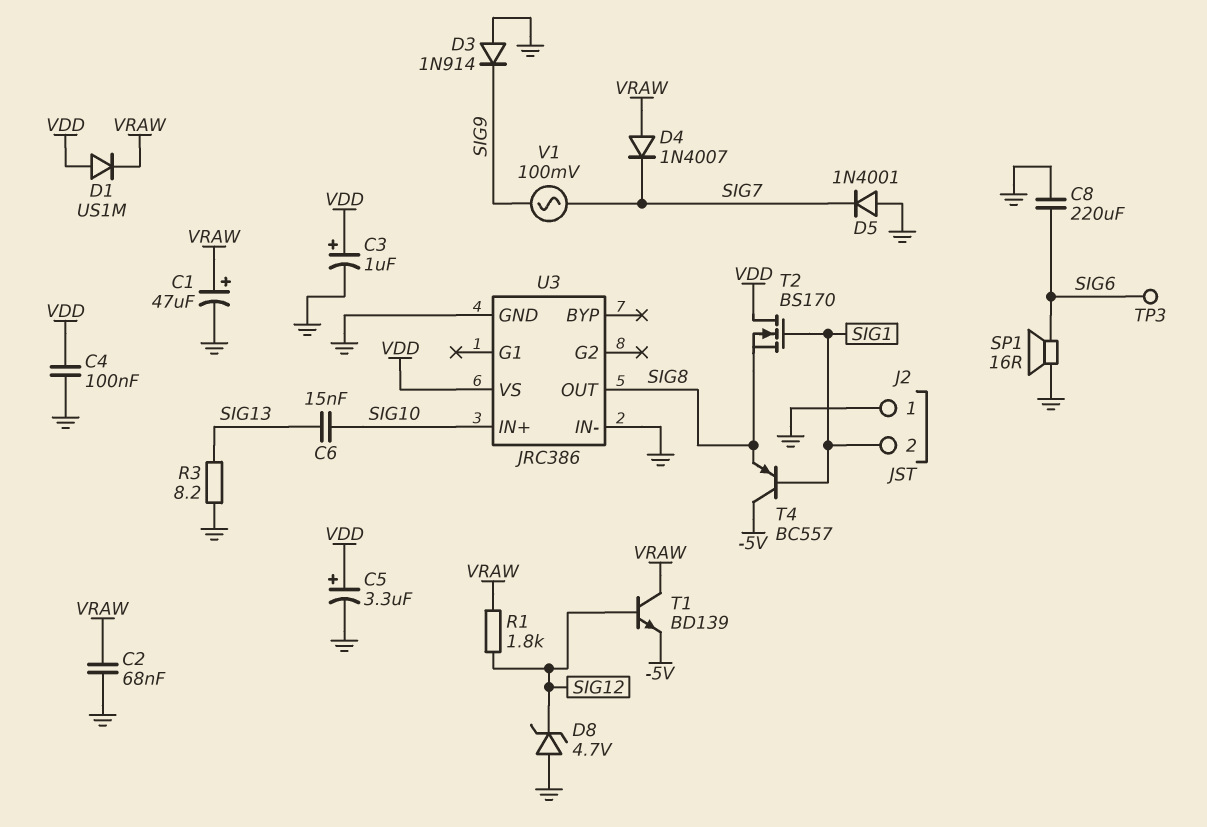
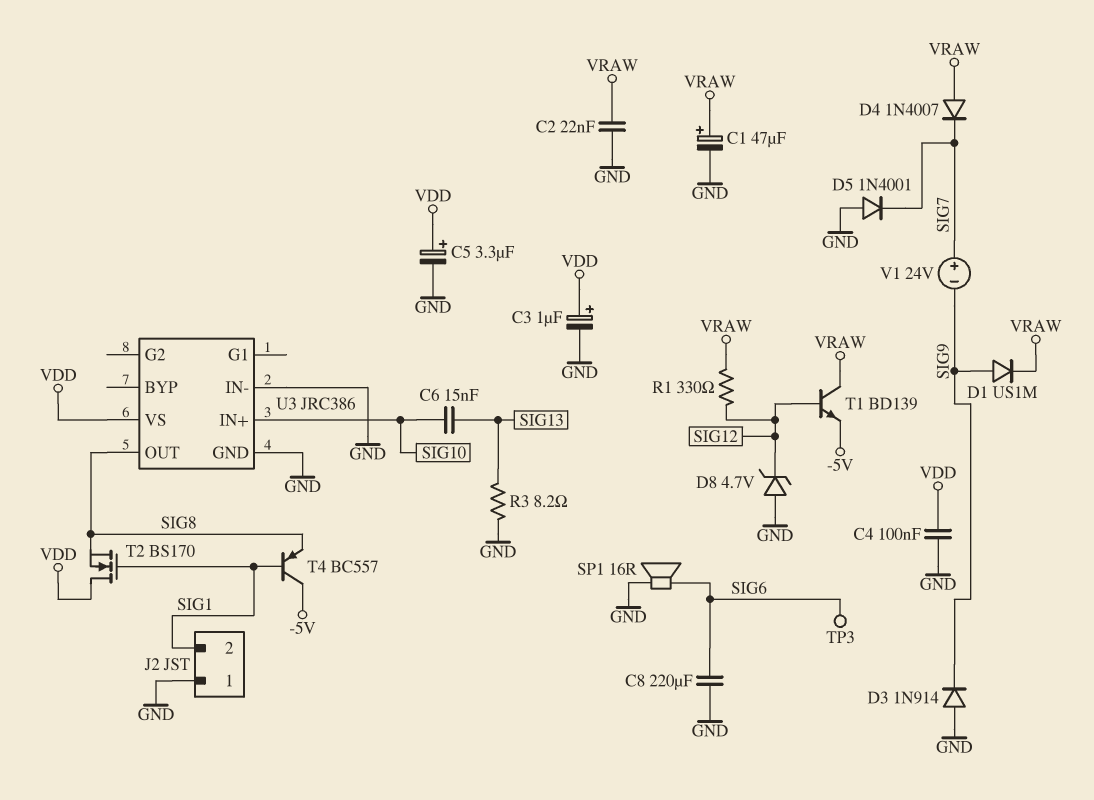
C2: 68nF (GND, VRAW) -> 22nF (GND, VRAW)
D1: diode US1M (A VDD, K VRAW) -> diode US1M (A SIG9, K VRAW)
R1: 1.8k (SIG12, VRAW) -> 330 (SIG12, VRAW)
V1: AC 100mV (SIG7, SIG9) -> 24V (plus SIG7, minus SIG9)

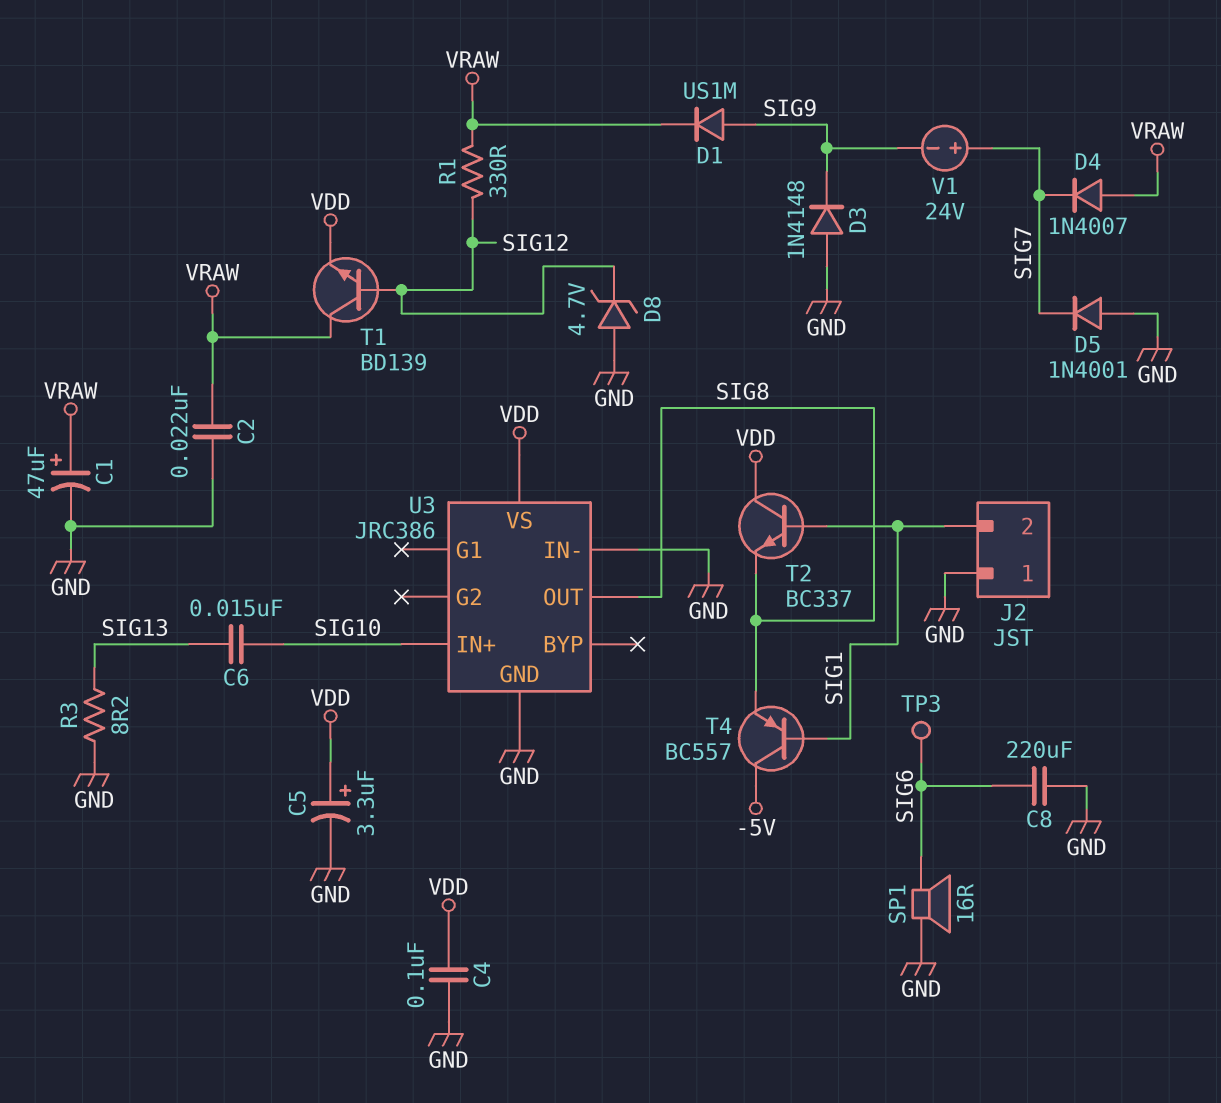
C3: 1uF (plus VDD, minus GND) -> none
D3: diode 1N914 (A GND, K SIG9) -> diode 1N4148 (A GND, K SIG9)
T1: NPN BD139 (B SIG12, C VRAW, E -5V) -> NPN BD139 (B SIG12, C VRAW, E VDD)
T2: NMOS BS170 (G SIG1, D VDD, S SIG8) -> NPN BC337 (B SIG1, C VDD, E SIG8)

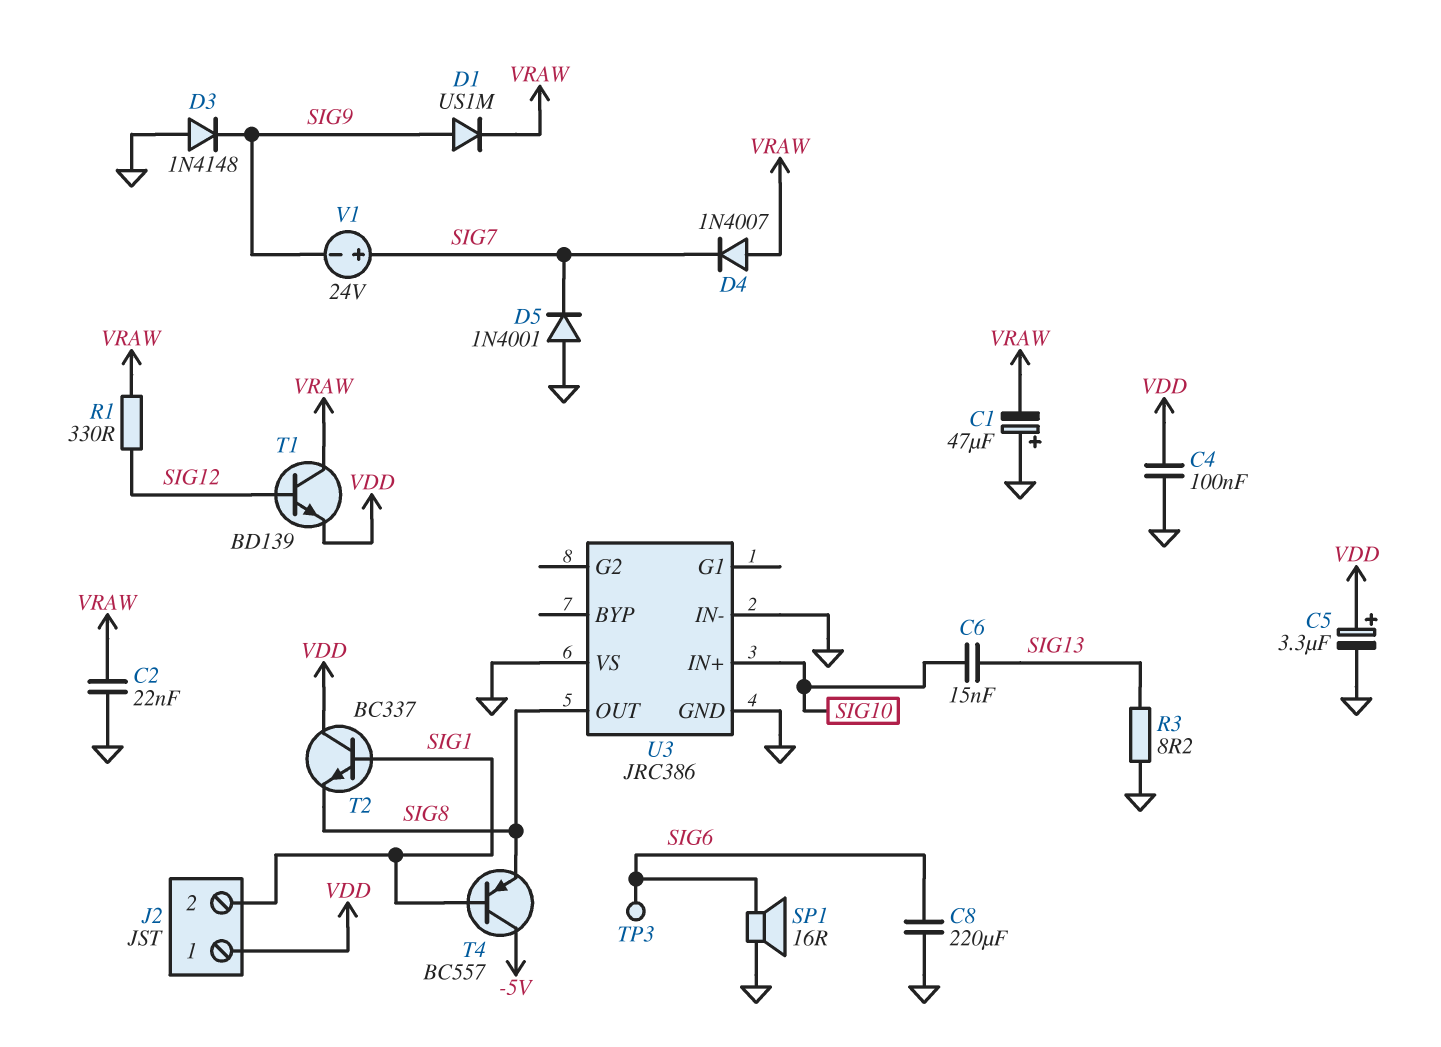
C1: 47uF (plus VRAW, minus GND) -> 47uF (plus GND, minus VRAW)
D8: zener 4.7V (A GND, K SIG12) -> none
J2 pin 1: GND -> VDD
U3 pin VS: VDD -> GND

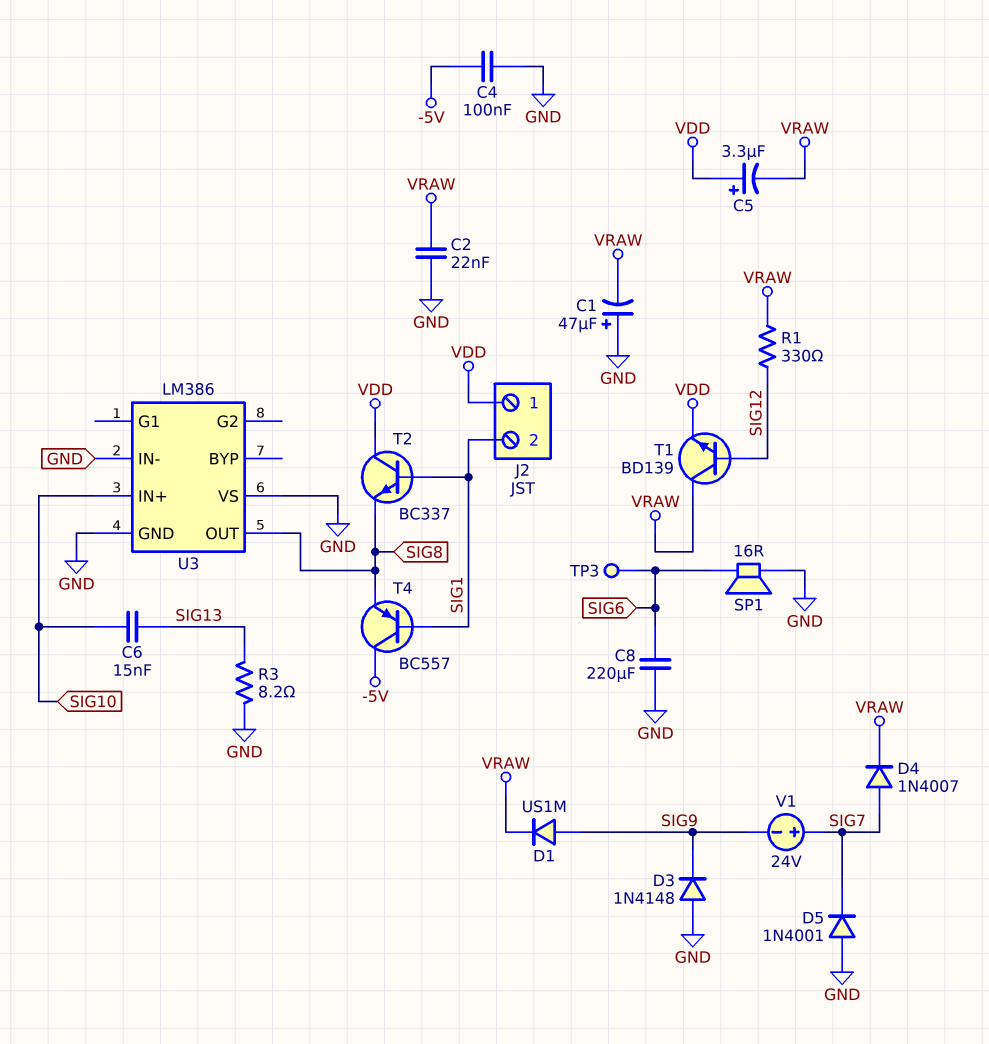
C4: 100nF (GND, VDD) -> 100nF (-5V, GND)
C5: 3.3uF (plus VDD, minus GND) -> 3.3uF (plus VDD, minus VRAW)
D4: diode 1N4007 (A VRAW, K SIG7) -> diode 1N4007 (A SIG7, K VRAW)
U3: JRC386 -> LM386

